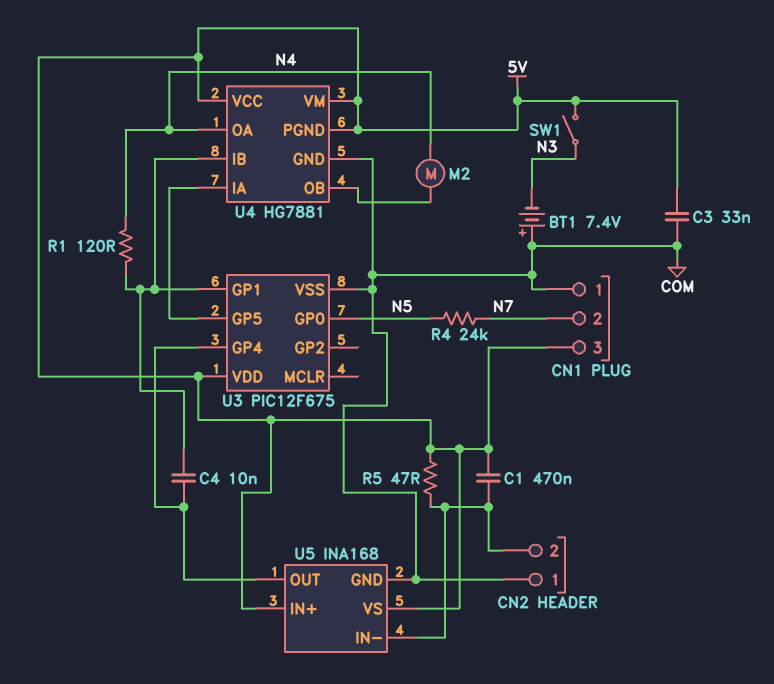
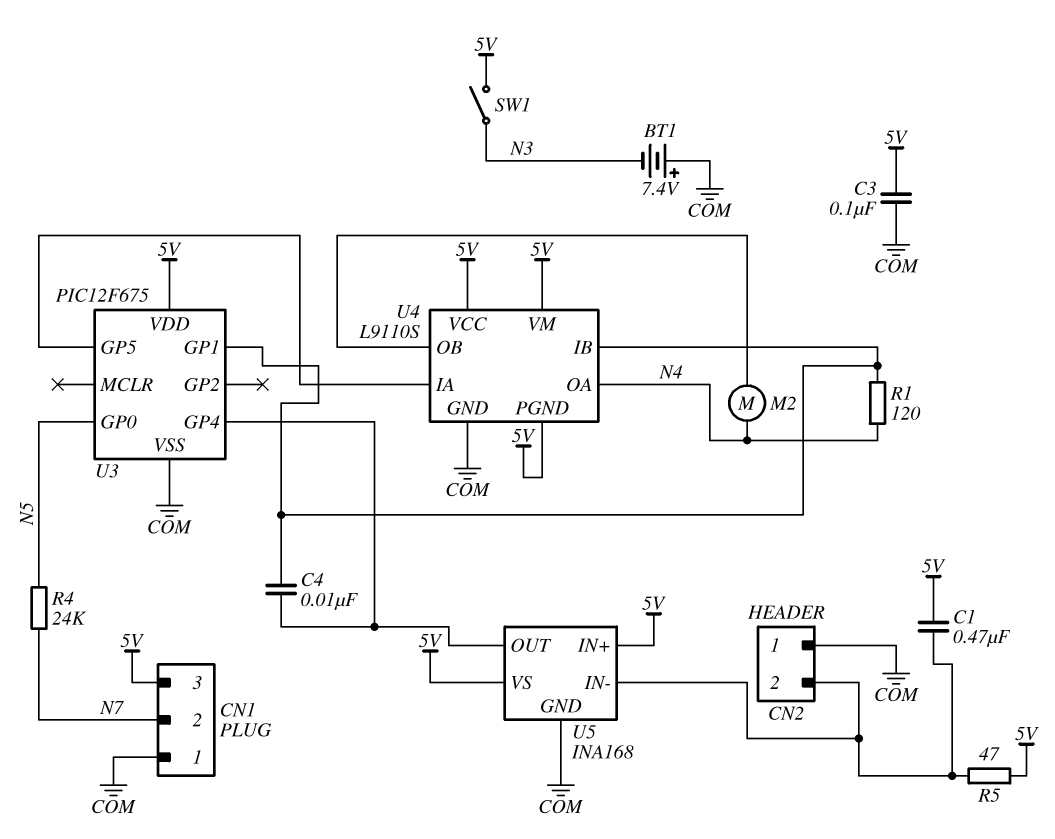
C3: 33nF (5V, COM) -> 100nF (5V, COM)
U4: HG7881 -> L9110S

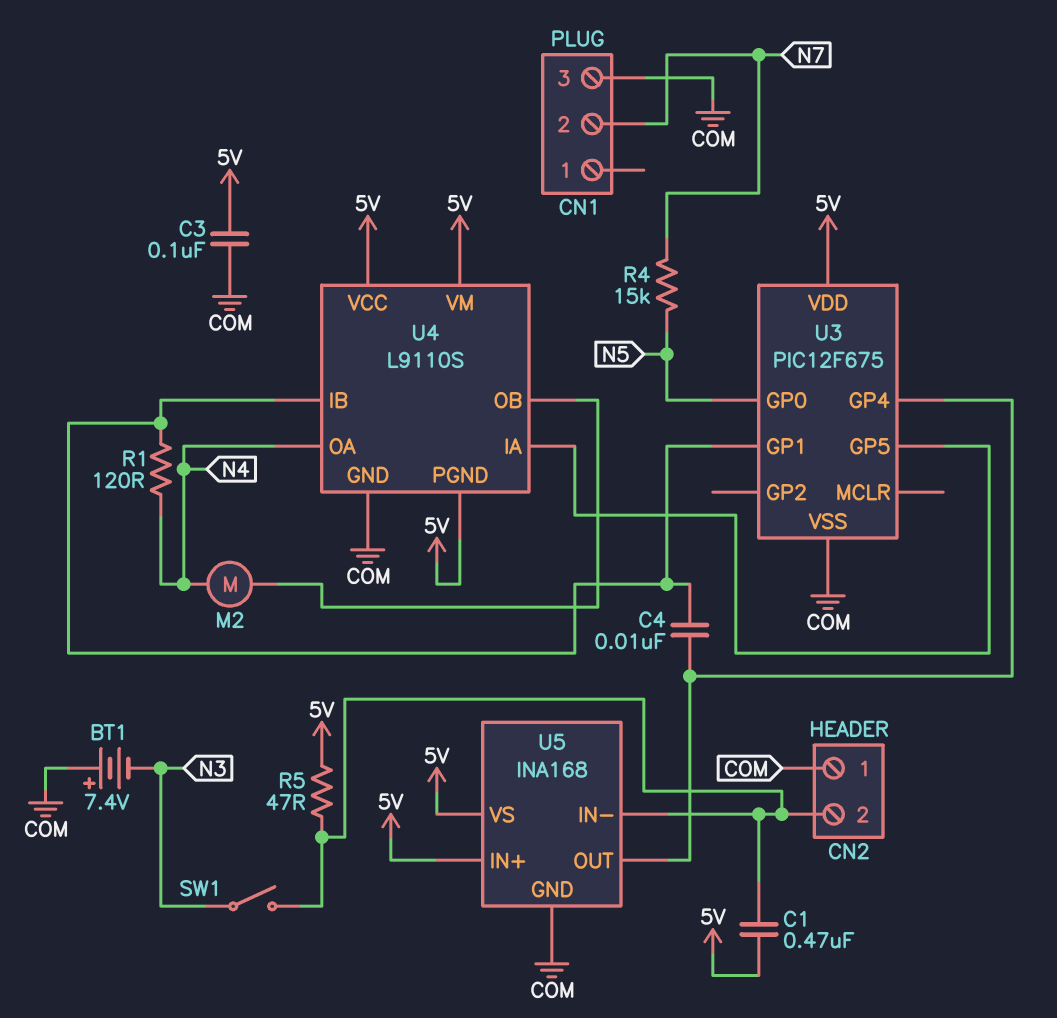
CN1 pin 1: COM -> none
CN1 pin 3: 5V -> COM
R4: 24k (N5, N7) -> 15k (N5, N7)
SW1: switch (5V, N3) -> switch (CN2/2, N3)

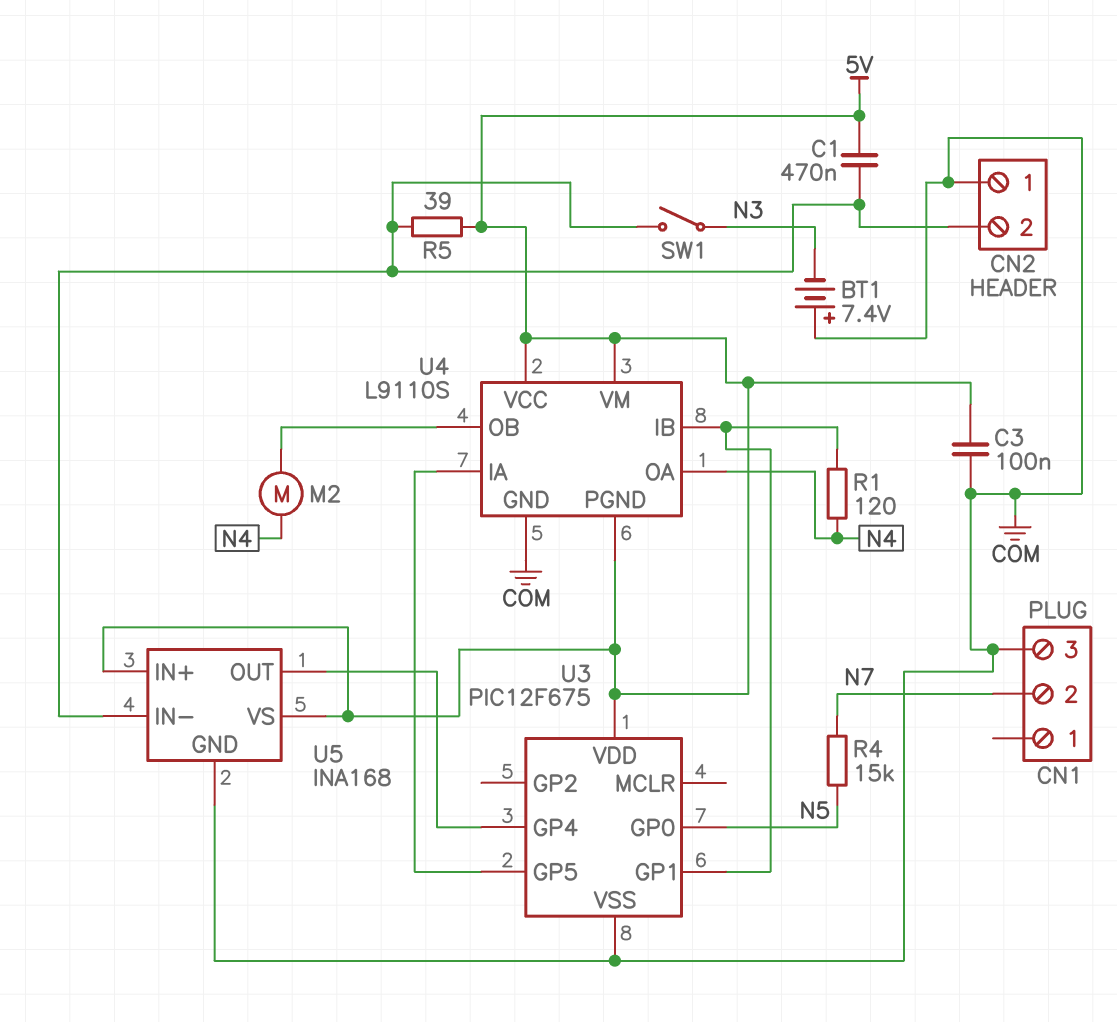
C4: 10nF (U3/GP1, U3/GP4) -> none
R5: 47 (5V, CN2/2) -> 39 (5V, CN2/2)

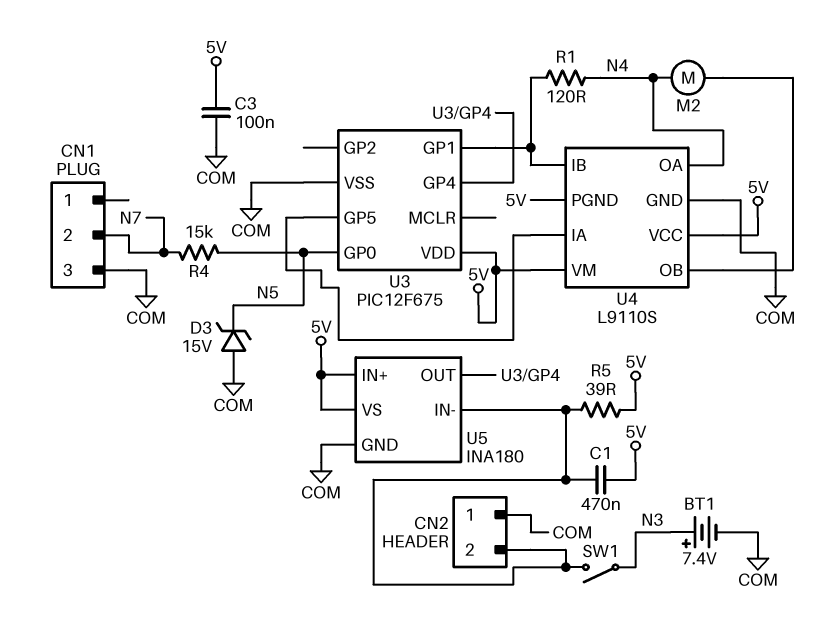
BT1: 7.4V (plus COM, minus N3) -> 7.4V (plus N3, minus COM)
D3: none -> zener 15V (A COM, K N5)
U5: INA168 -> INA180

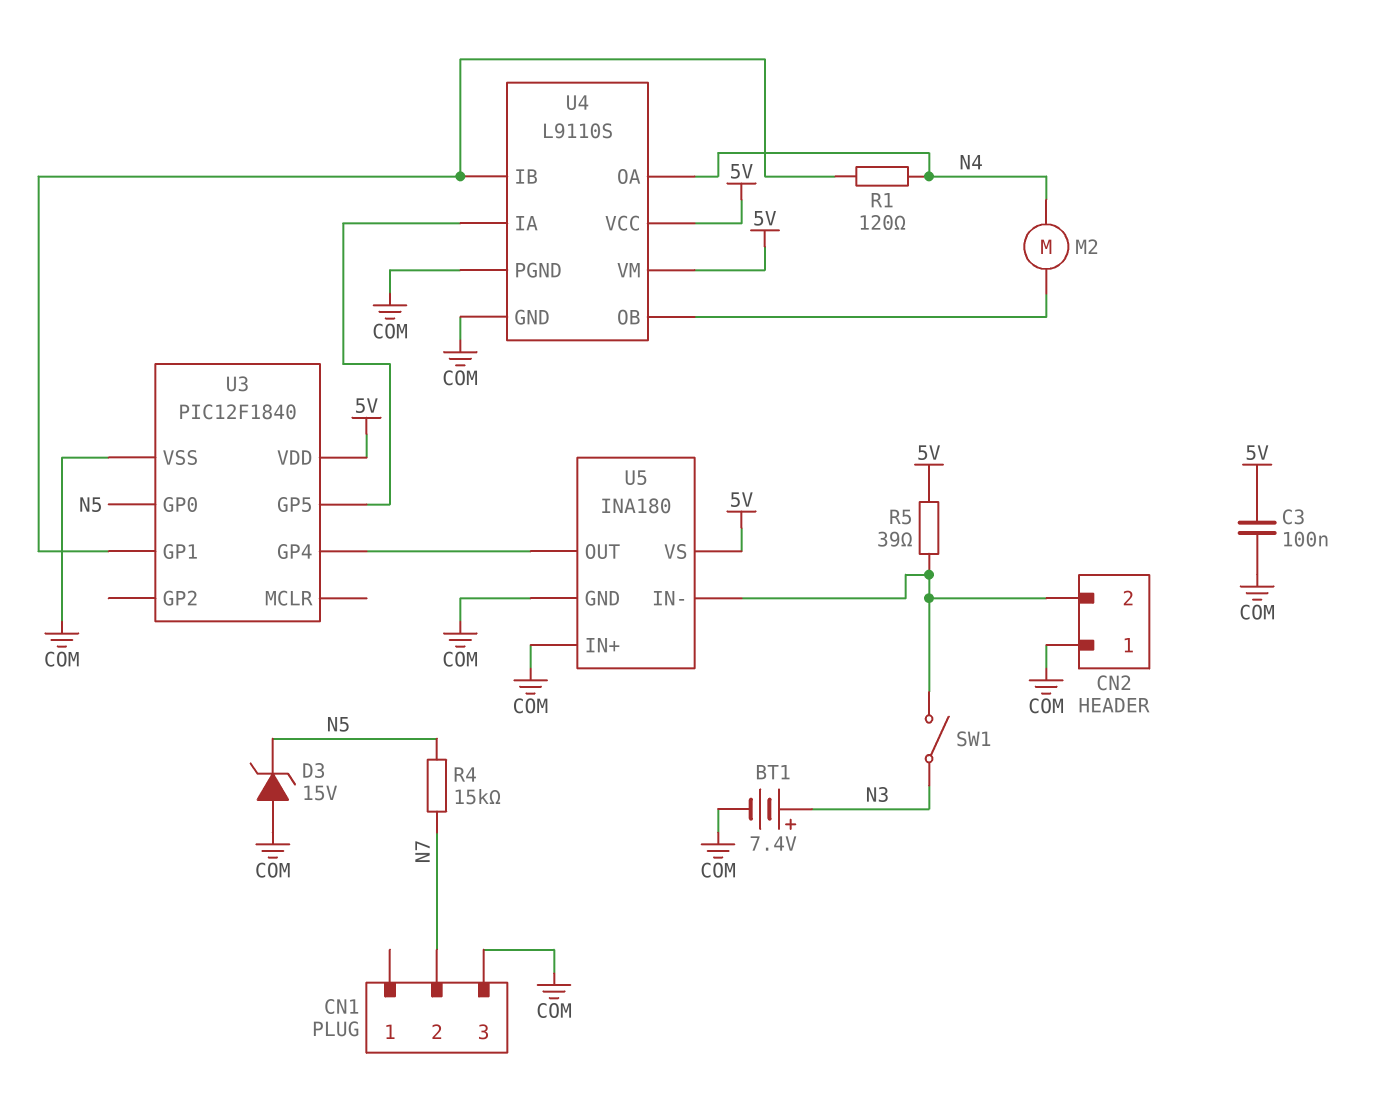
C1: 470nF (5V, CN2/2) -> none
U3: PIC12F675 -> PIC12F1840
U4 pin PGND: 5V -> COM
U5 pin IN+: 5V -> COM

